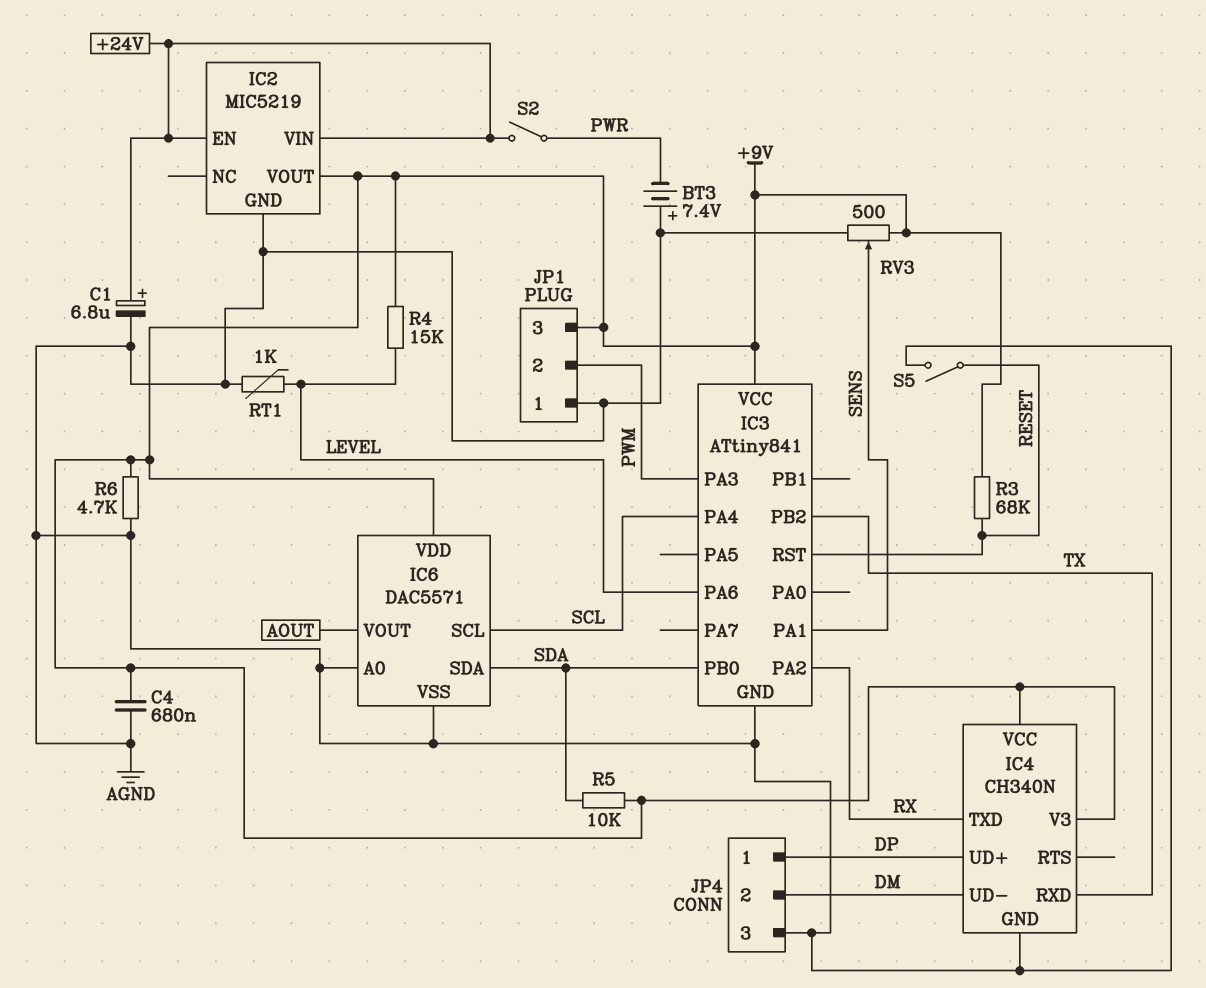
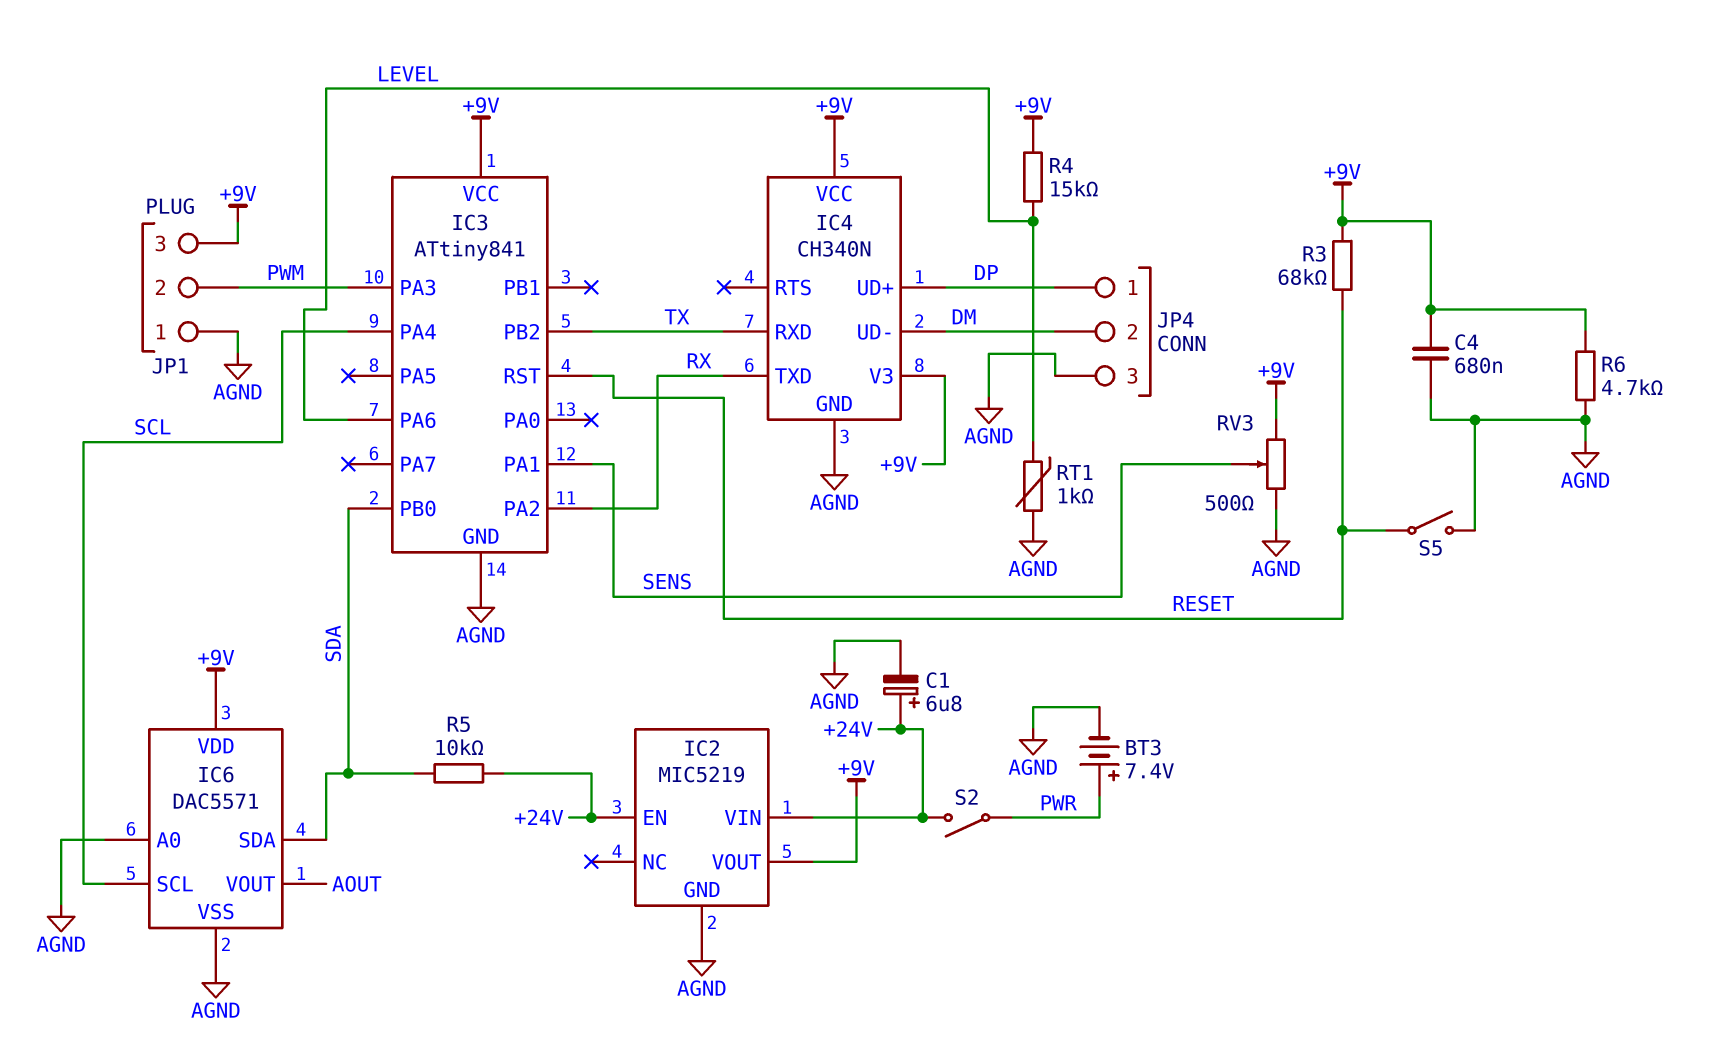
BT3: 7.4V (plus AGND, minus PWR) -> 7.4V (plus PWR, minus AGND)
R5: 10k (+9V, SDA) -> 10k (+24V, SDA)

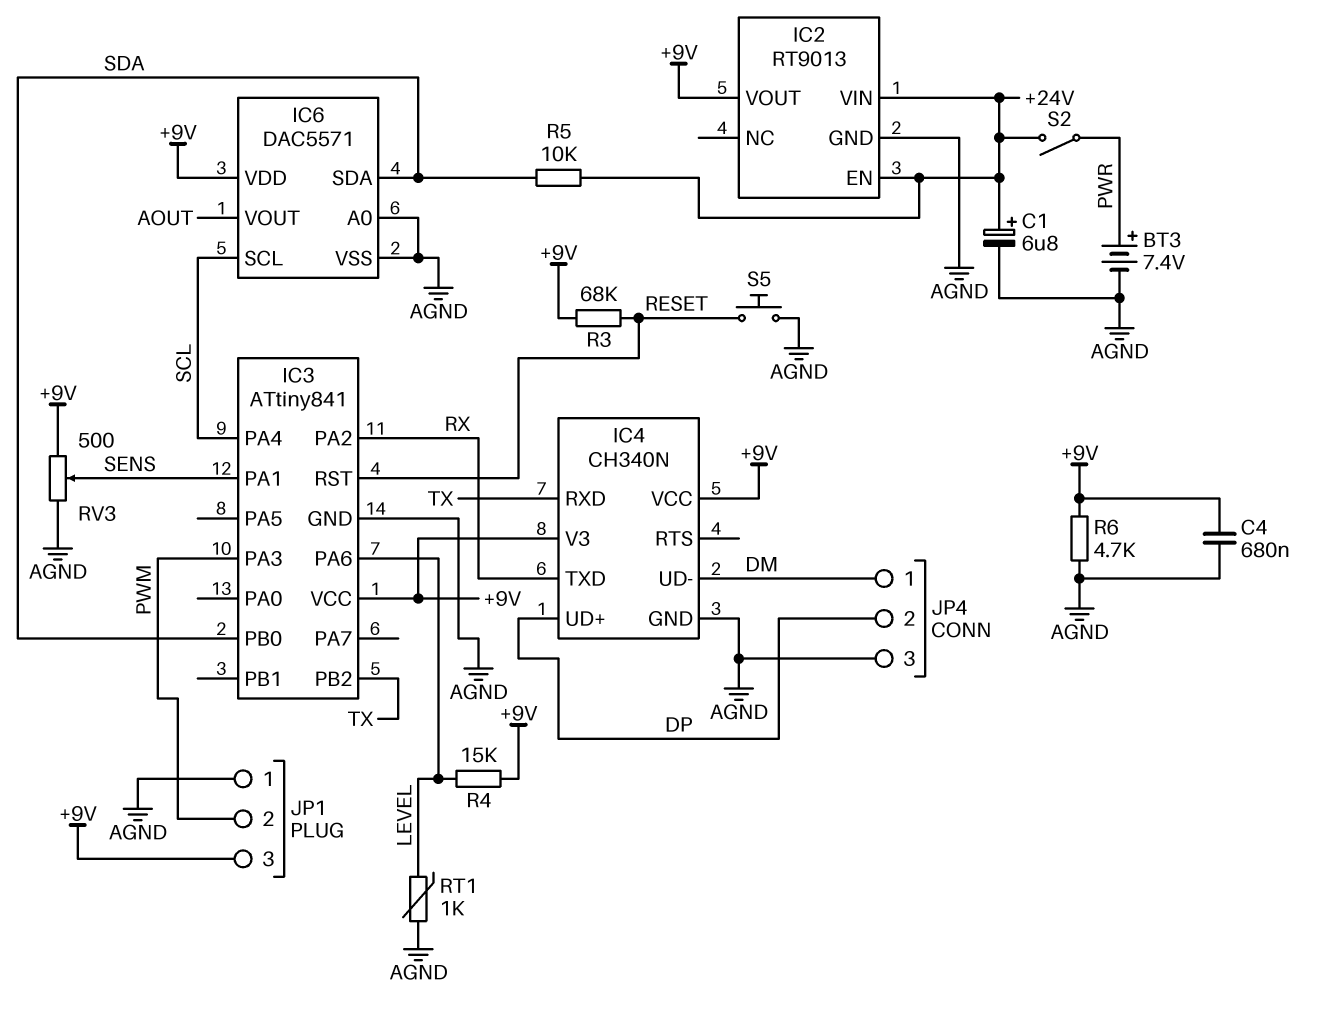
IC2: MIC5219 -> RT9013
JP4 pin 1: DP -> DM
JP4 pin 2: DM -> DP
S5: switch (AGND, RESET) -> button (AGND, RESET)

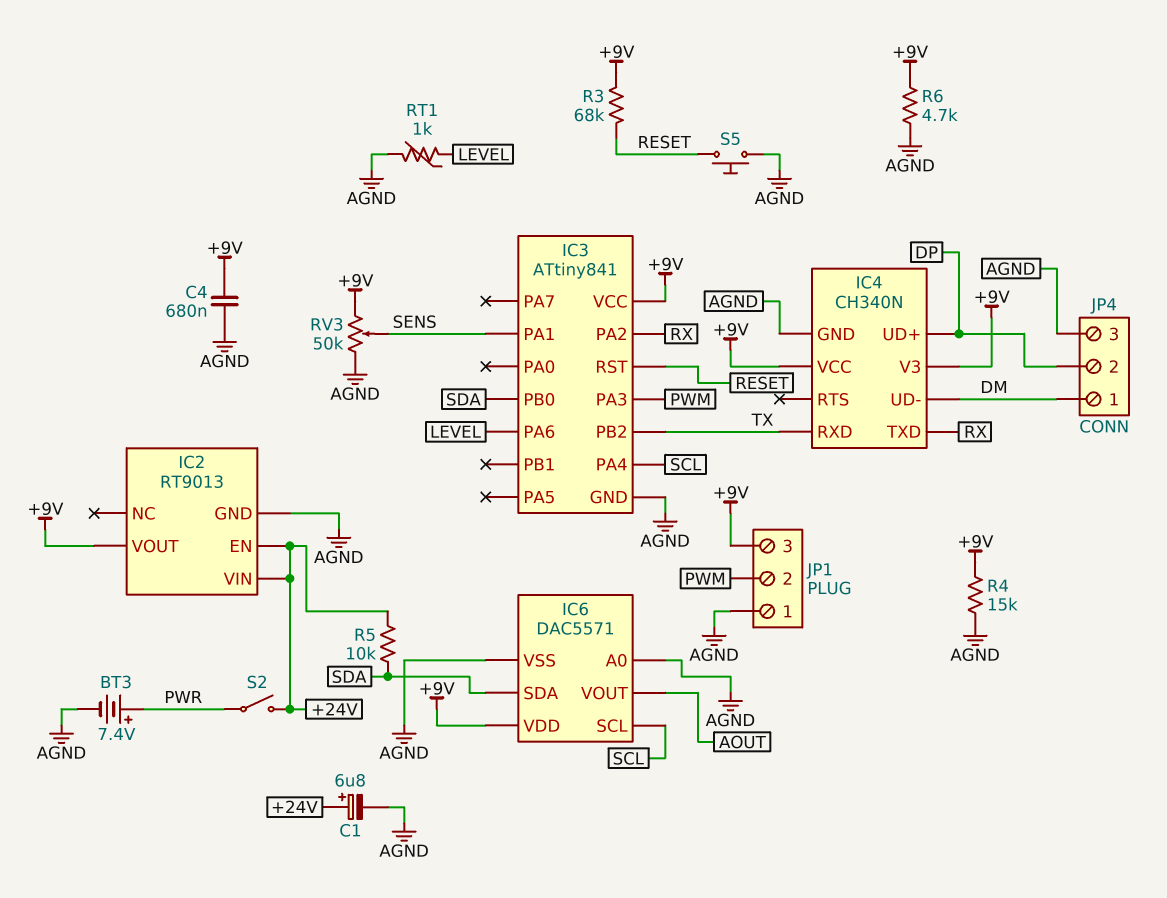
R4: 15k (+9V, LEVEL) -> 15k (+9V, AGND)
RV3: 500 (+9V, AGND, wiper SENS) -> 50k (+9V, AGND, wiper SENS)

